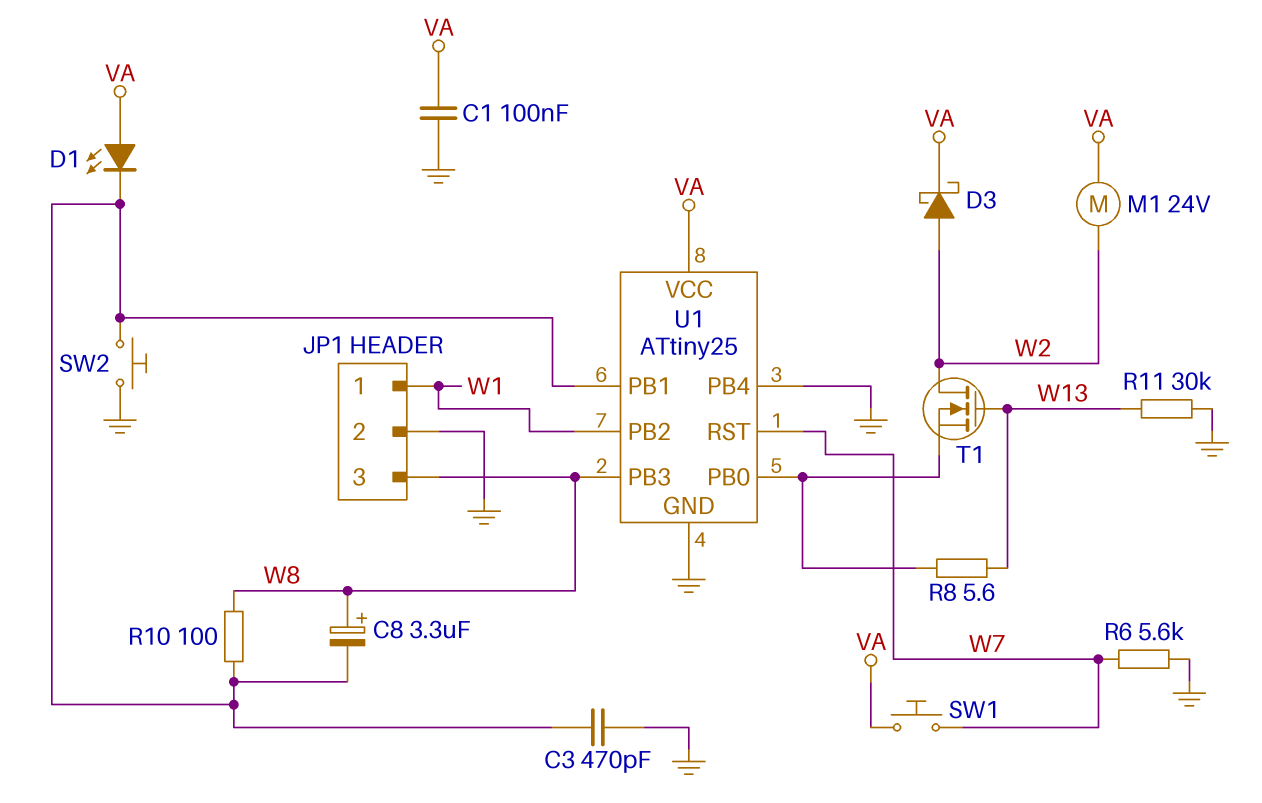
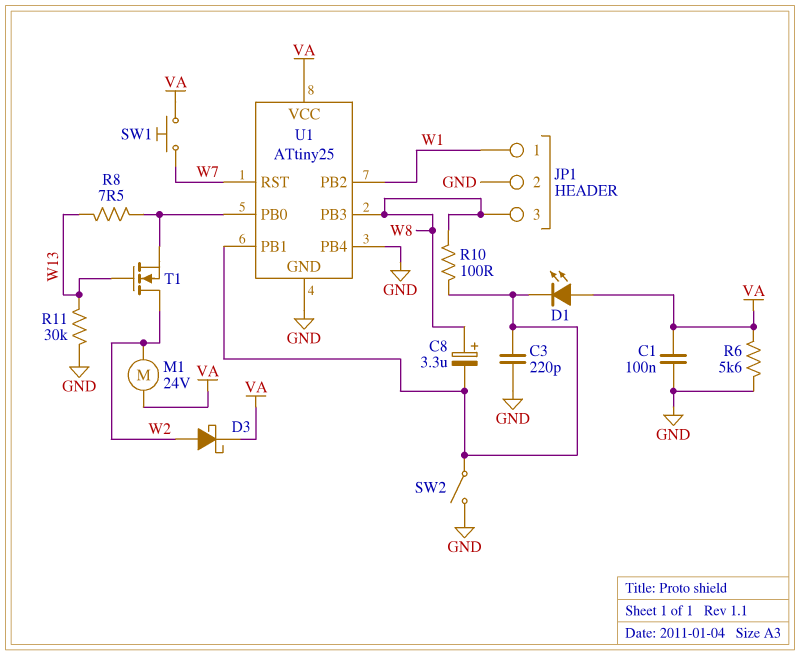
C3: 470pF (GND, U1/PB1) -> 220pF (GND, U1/PB1)
R6: 5.6k (GND, W7) -> 5.6k (GND, VA)
R8: 5.6 (U1/PB0, W13) -> 7.5 (U1/PB0, W13)
SW2: button (GND, U1/PB1) -> switch (GND, U1/PB1)

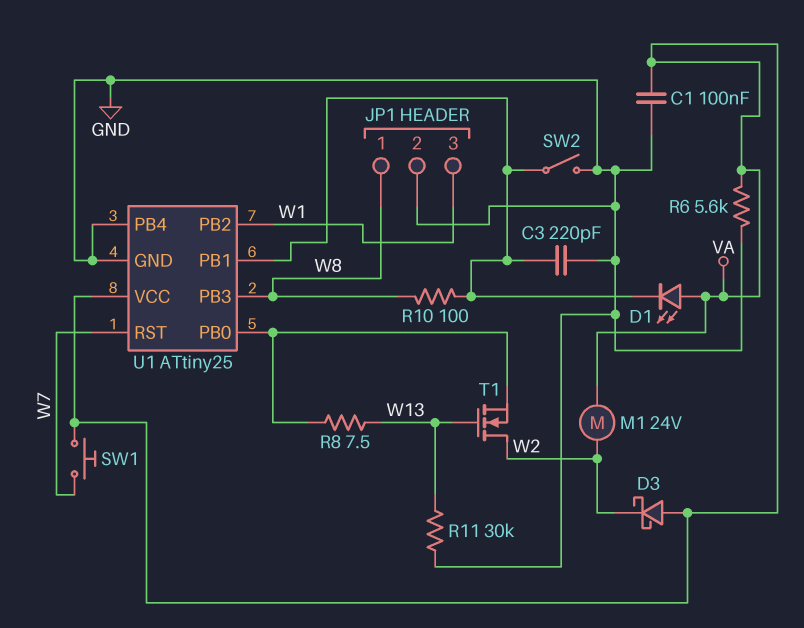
C8: 3.3uF (plus W8, minus U1/PB1) -> none
D3: schottky (A W2, K VA) -> schottky (A VA, K W2)
JP1 pin 1: W1 -> W8
JP1 pin 3: W8 -> W1

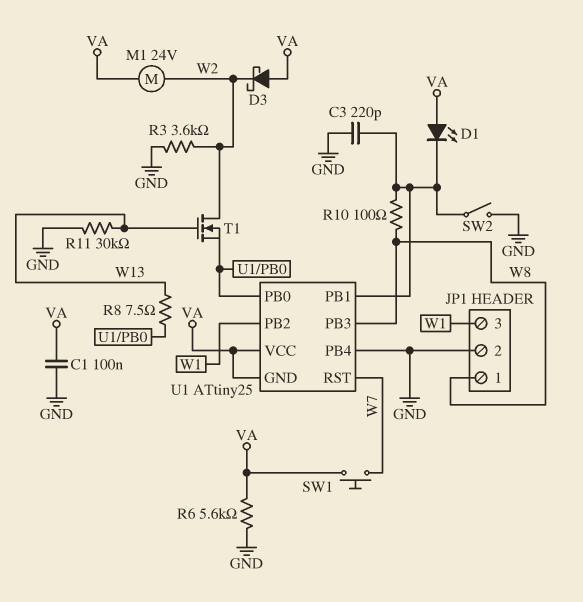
R3: none -> 3.6k (GND, W2)
U1 pin GND: GND -> VA

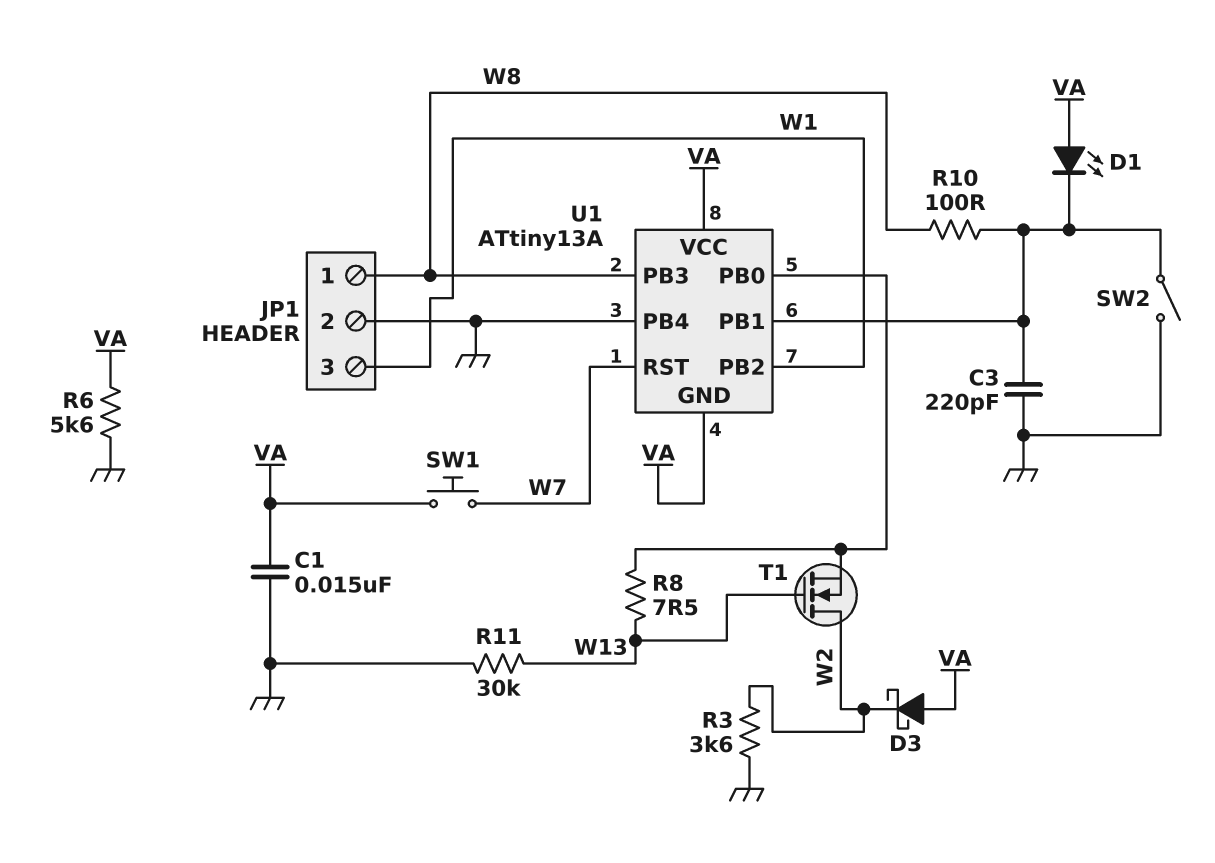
C1: 100nF (GND, VA) -> 15nF (GND, VA)
M1: motor 24V (VA, W2) -> none
U1: ATtiny25 -> ATtiny13A

